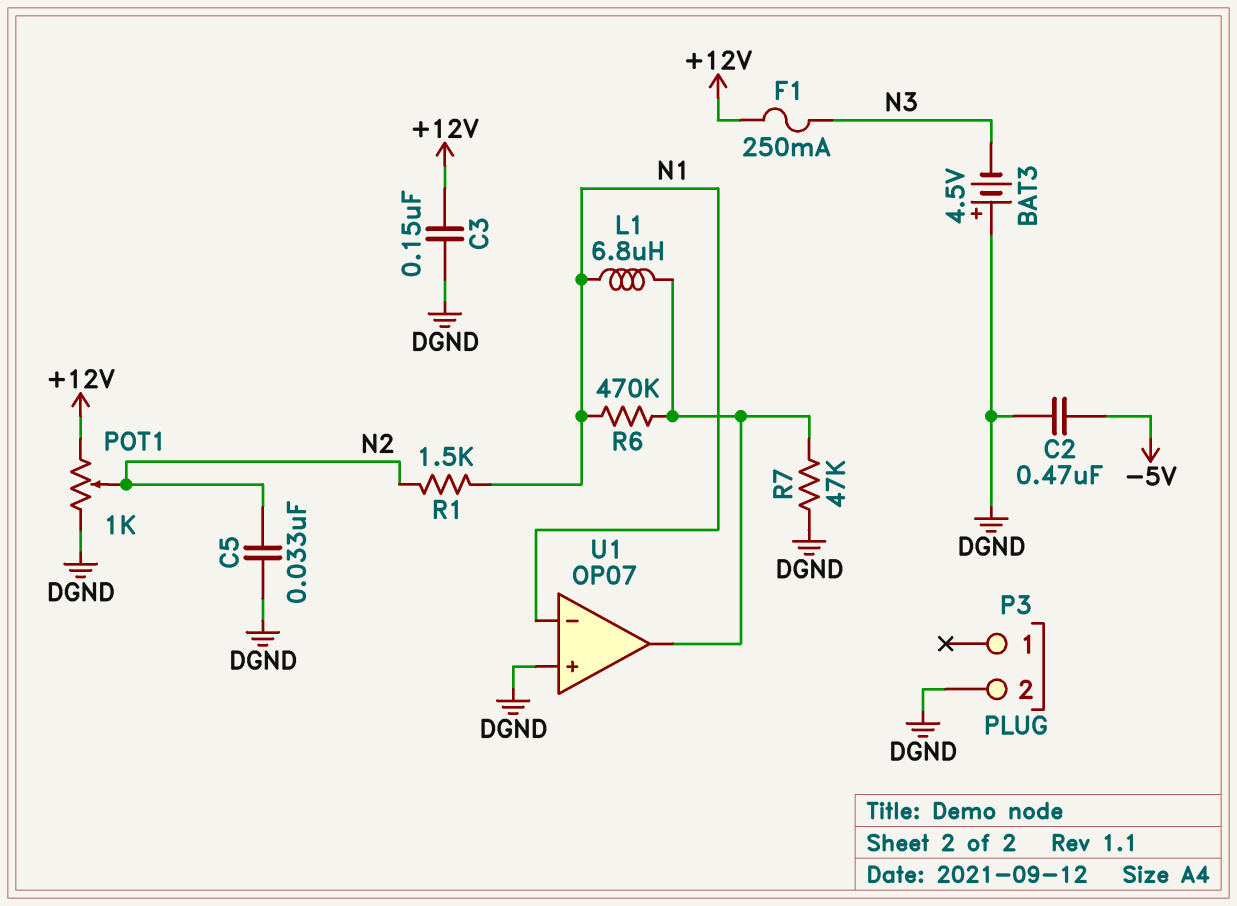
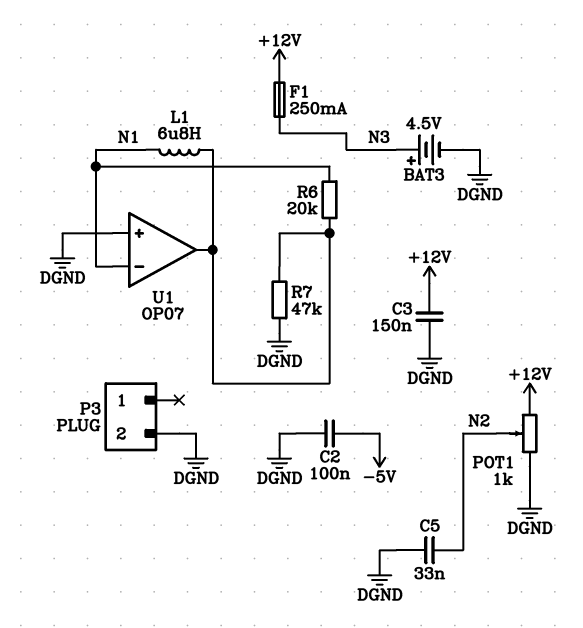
BAT3: 4.5V (plus DGND, minus N3) -> 4.5V (plus N3, minus DGND)
C2: 470nF (-5V, DGND) -> 100nF (-5V, DGND)
R1: 1.5k (N1, N2) -> none
R6: 470k (N1, U1/out) -> 20k (N1, U1/out)

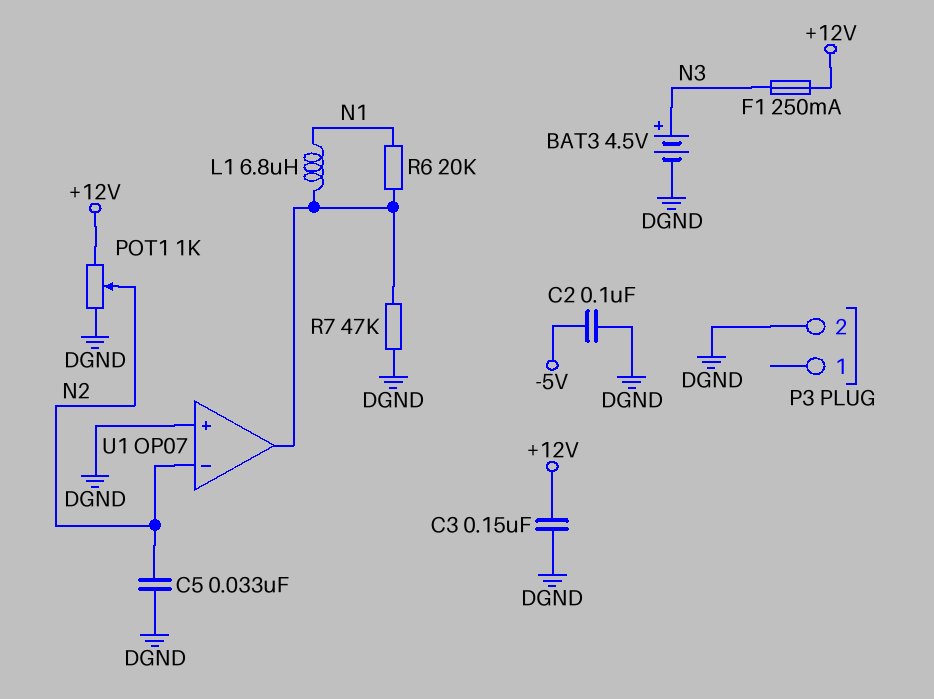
U1 pin in-: N1 -> N2

